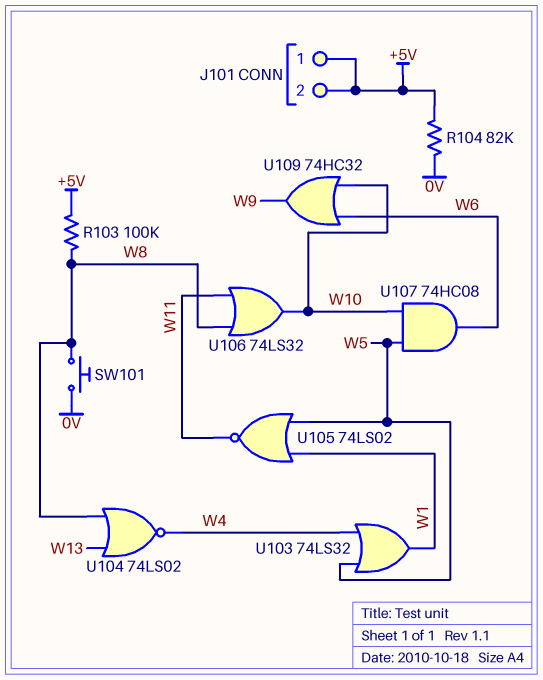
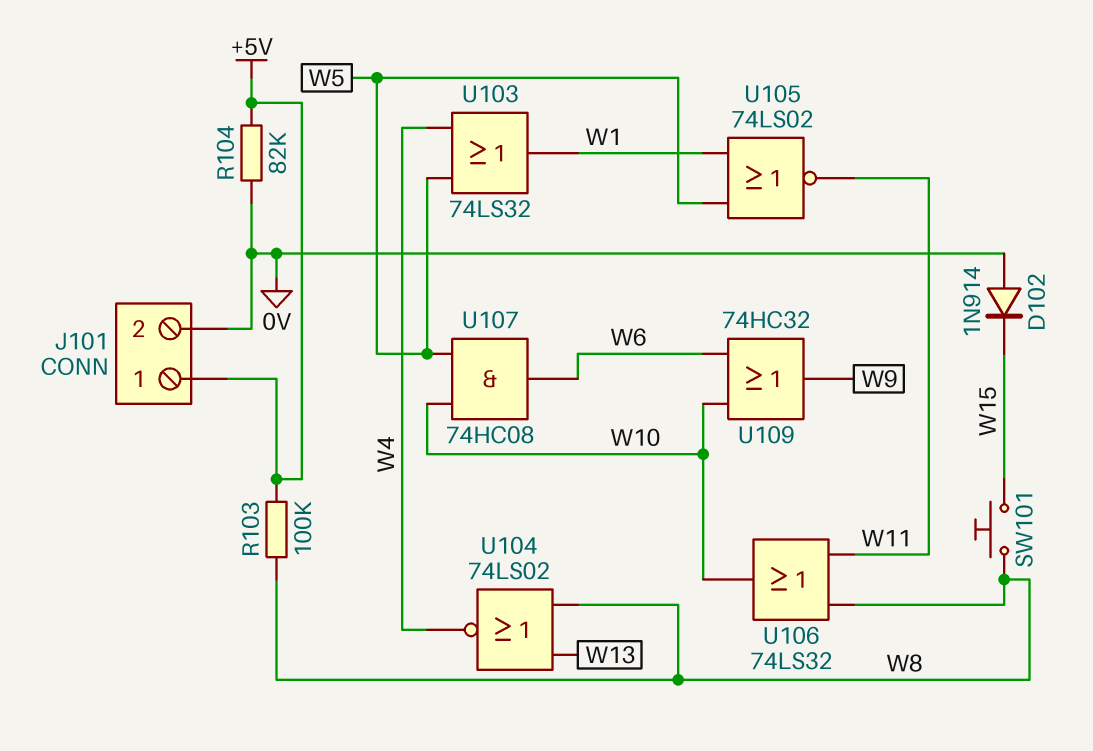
D102: none -> diode 1N914 (A 0V, K W15)
J101 pin 2: +5V -> 0V
SW101: button (0V, W8) -> button (W8, W15)

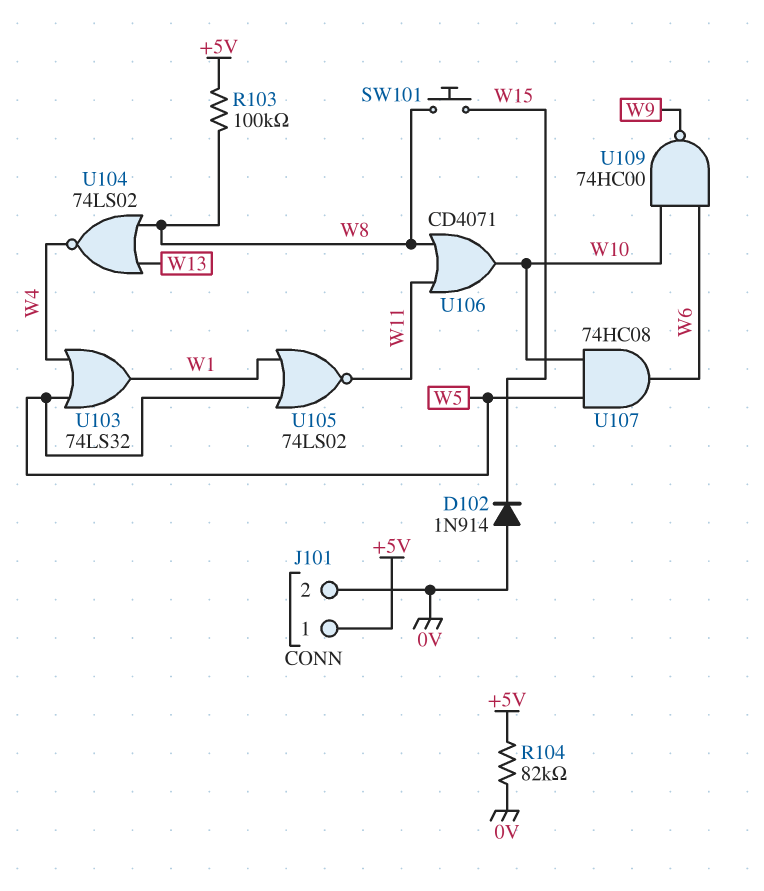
U106: OR 74LS32 (in W8, in W11, out W10) -> OR CD4071 (in W8, in W11, out W10)
U109: OR 74HC32 (in W6, in W10, out W9) -> NAND 74HC00 (in W6, in W10, out W9)

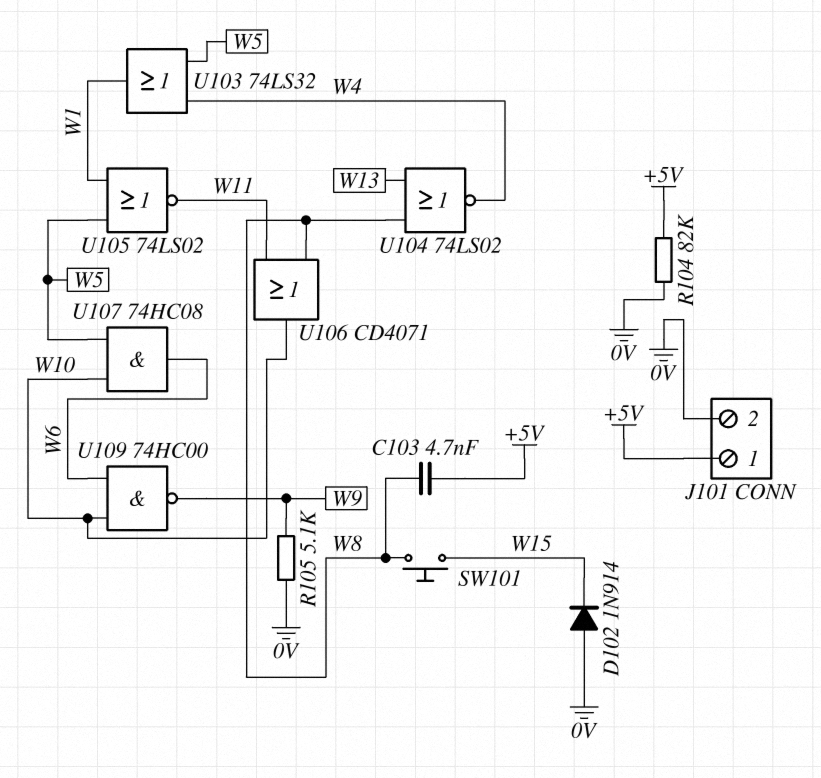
C103: none -> 4.7nF (+5V, W8)
R103: 100k (+5V, W8) -> none
R105: none -> 5.1k (0V, W9)

